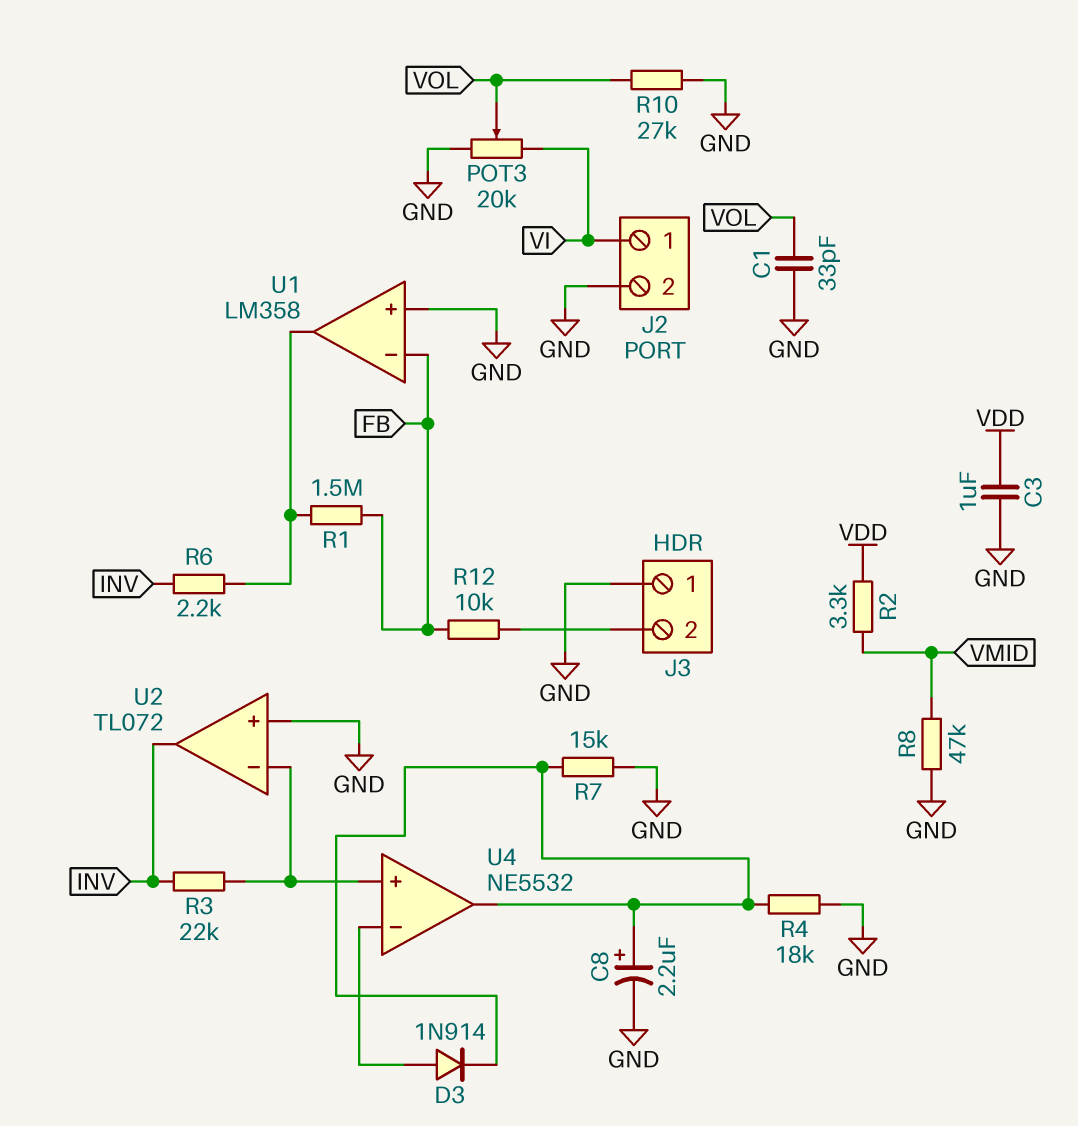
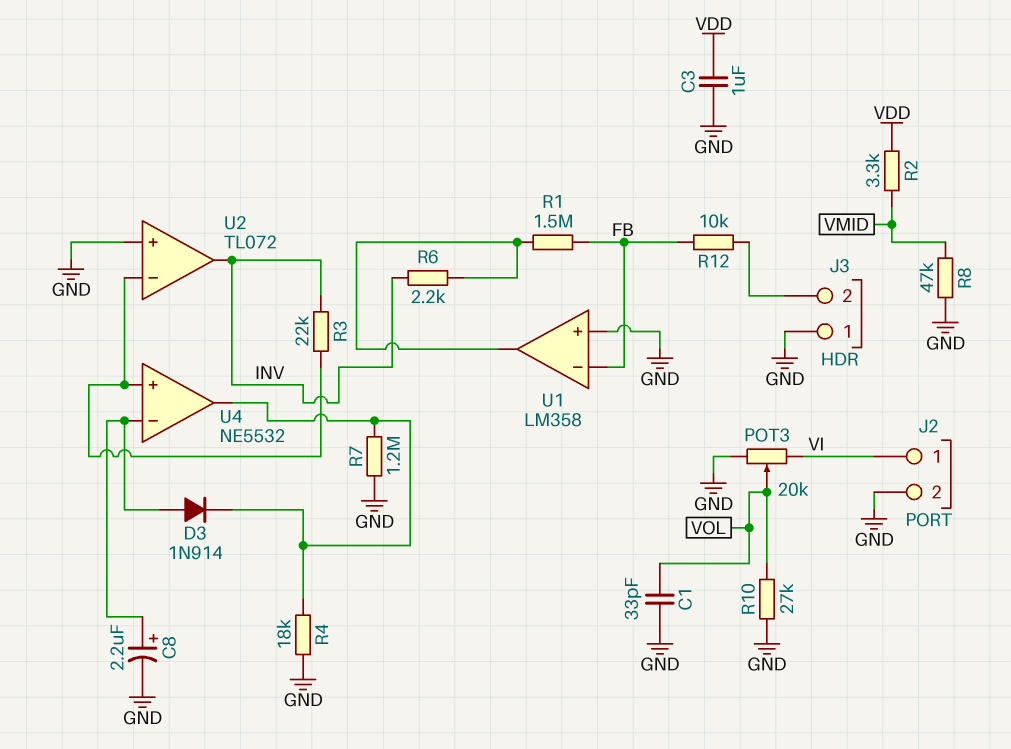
C8: 2.2uF (plus U4/out, minus GND) -> 2.2uF (plus U4/in-, minus GND)
R7: 15k (GND, U4/out) -> 1.2M (GND, U4/out)

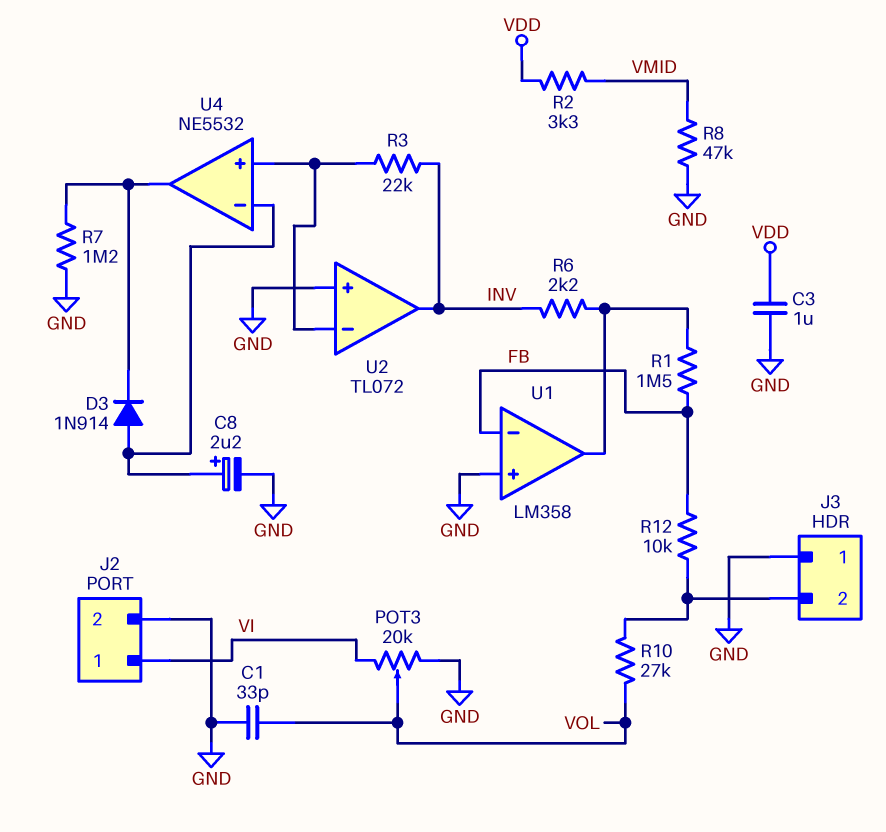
R4: 18k (GND, U4/out) -> none
R10: 27k (GND, VOL) -> 27k (J3/2, VOL)

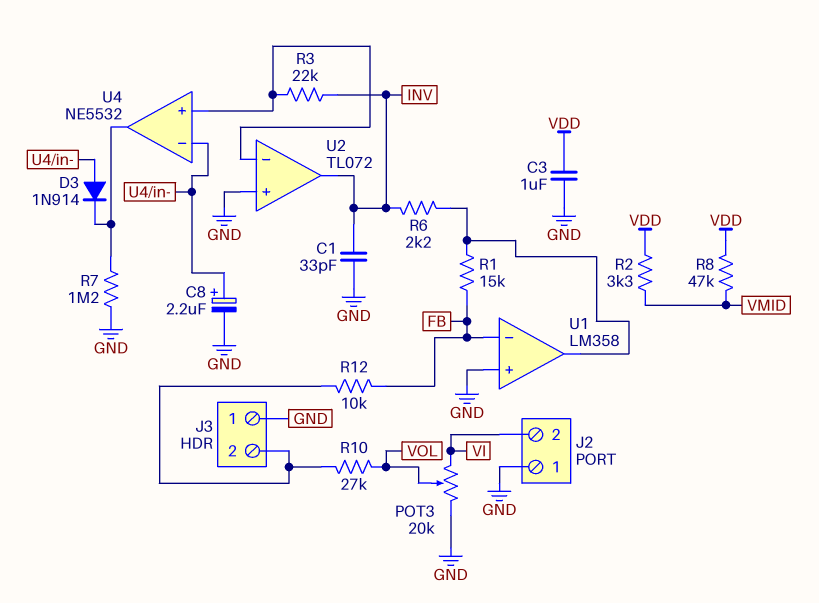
C1: 33pF (GND, VOL) -> 33pF (GND, INV)
J2 pin 1: VI -> GND
J2 pin 2: GND -> VI
R1: 1.5M (FB, U1/out) -> 15k (FB, U1/out)
R8: 47k (GND, VMID) -> 47k (VDD, VMID)

